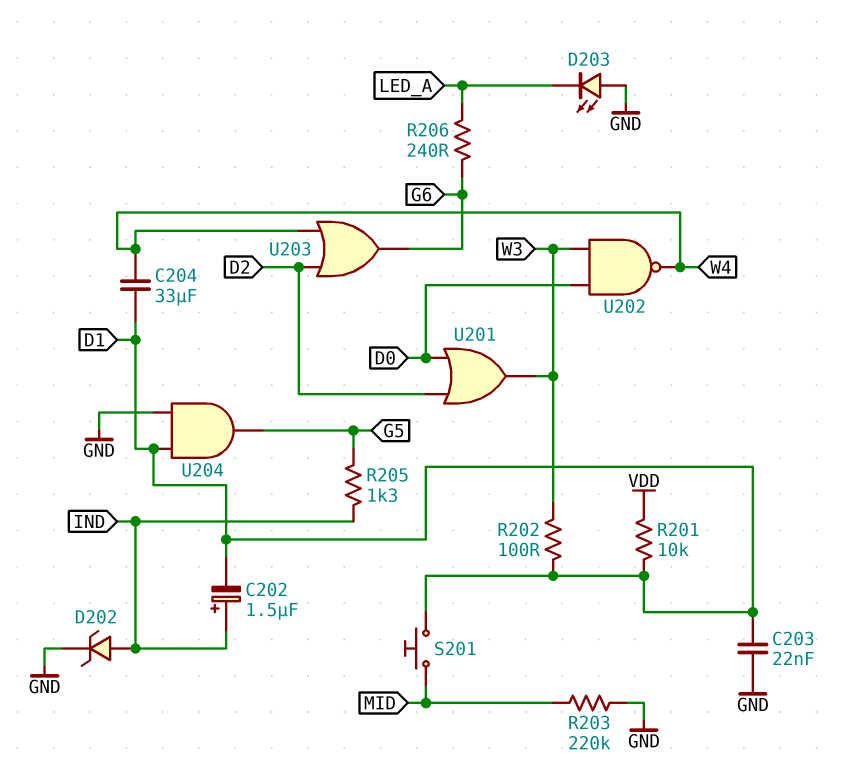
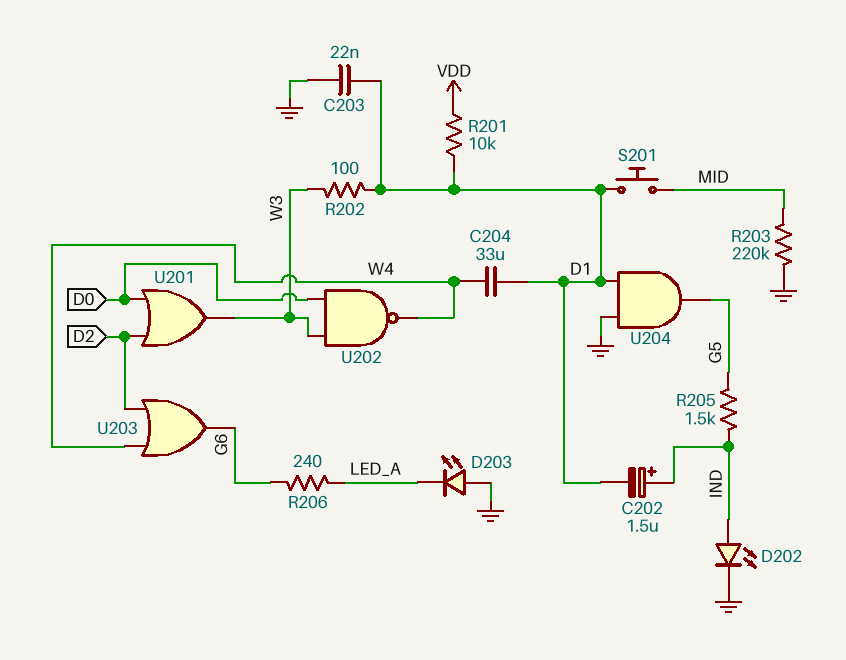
D202: zener (A IND, K GND) -> LED (A IND, K GND)
R205: 1.3k (G5, IND) -> 1.5k (G5, IND)

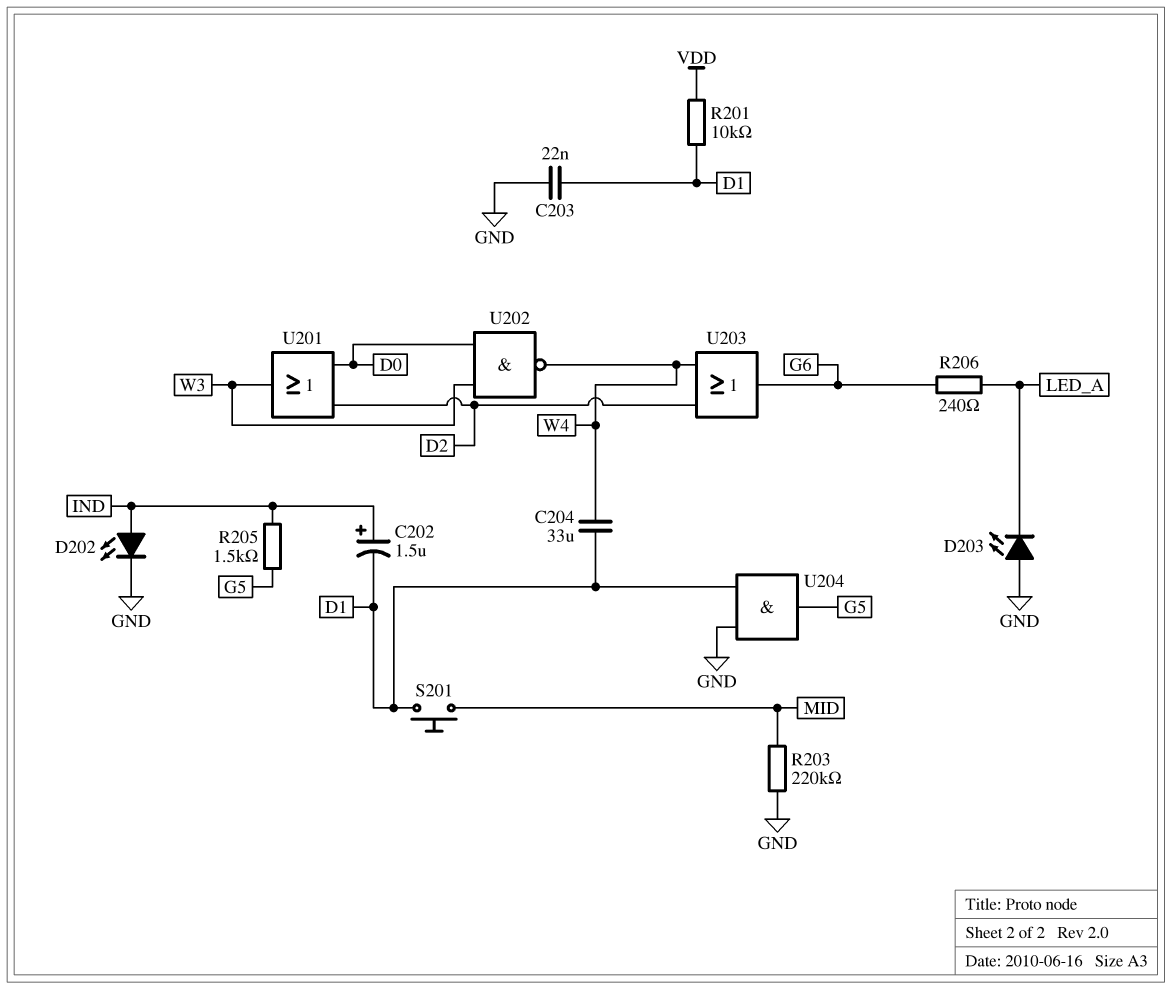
R202: 100 (D1, W3) -> none

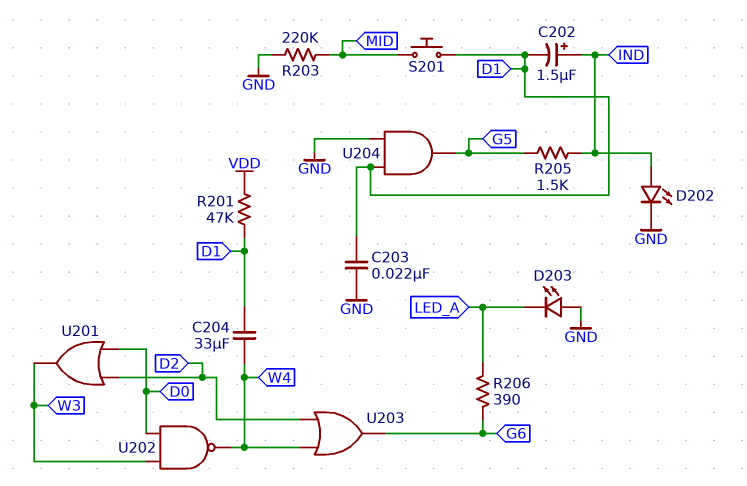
R201: 10k (D1, VDD) -> 47k (D1, VDD)
R206: 240 (G6, LED_A) -> 390 (G6, LED_A)

